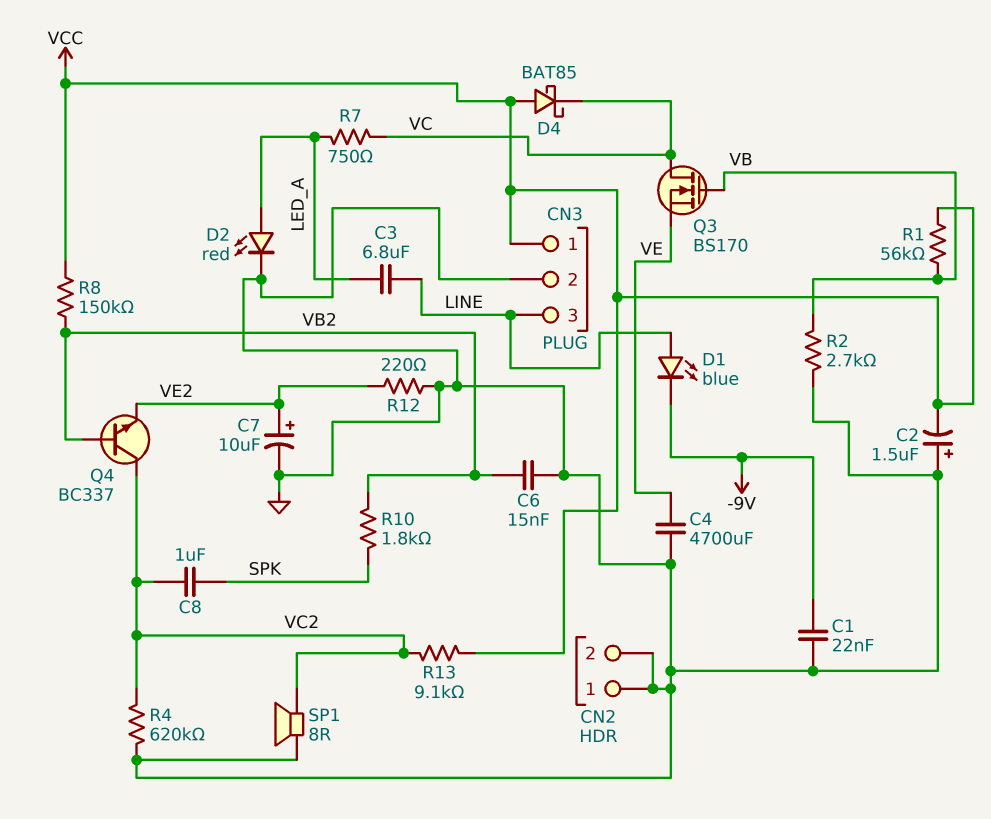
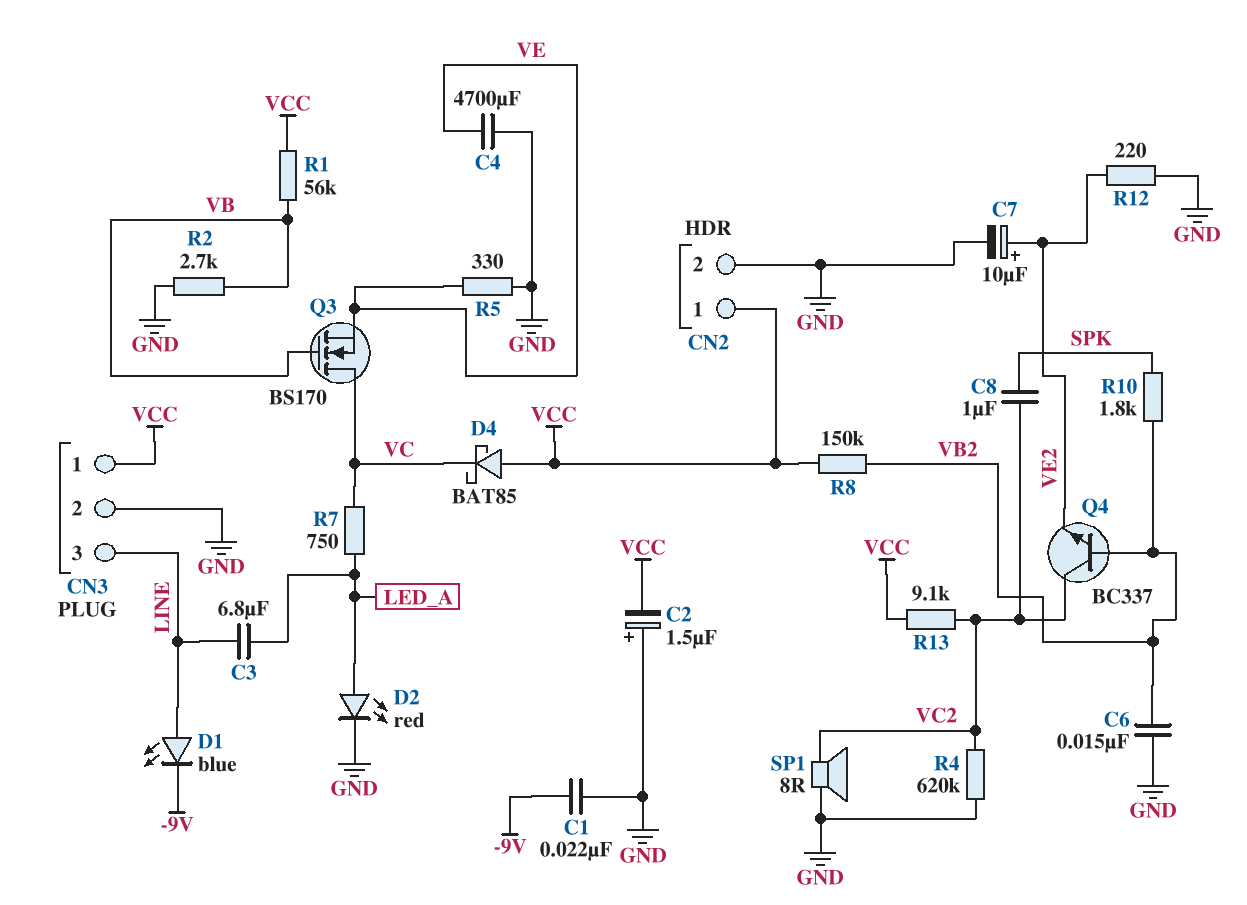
CN2 pin 1: GND -> VCC
R5: none -> 330 (GND, VE)

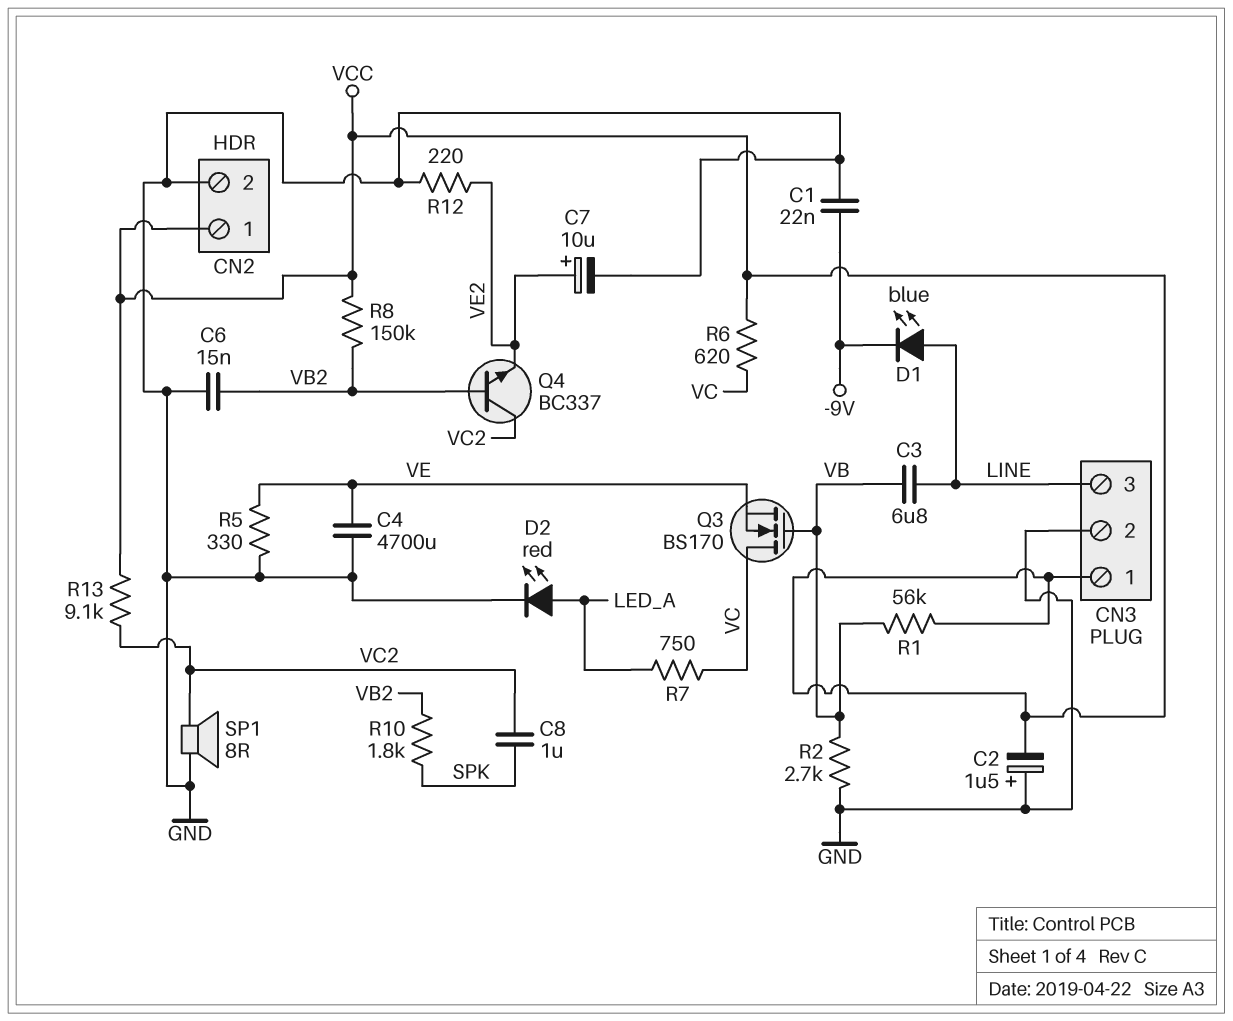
C3: 6.8uF (LED_A, LINE) -> 6.8uF (LINE, VB)
D4: schottky BAT85 (A VCC, K VC) -> none
R4: 620k (GND, VC2) -> none
R6: none -> 620 (VC, VCC)

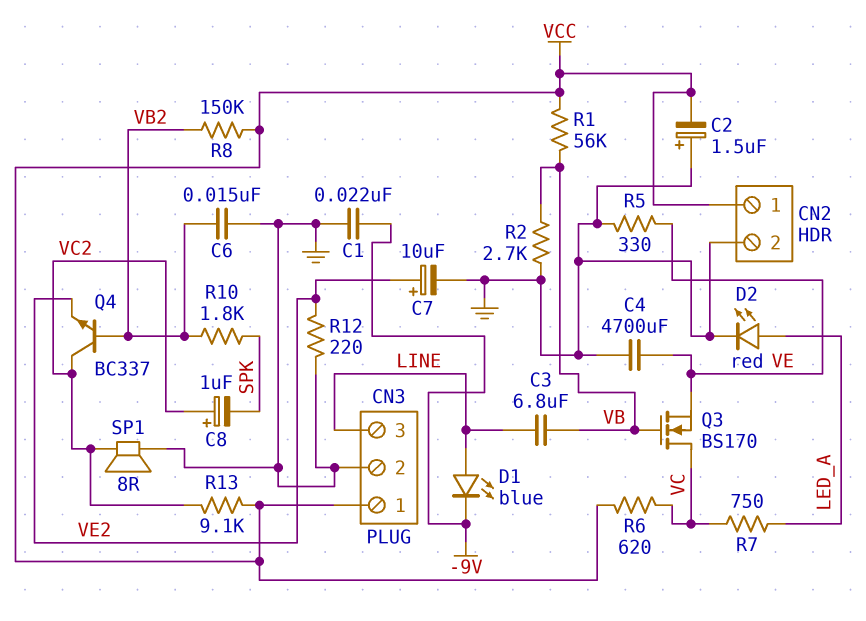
C8: 1uF (SPK, VC2) -> 1uF (plus VC2, minus SPK)

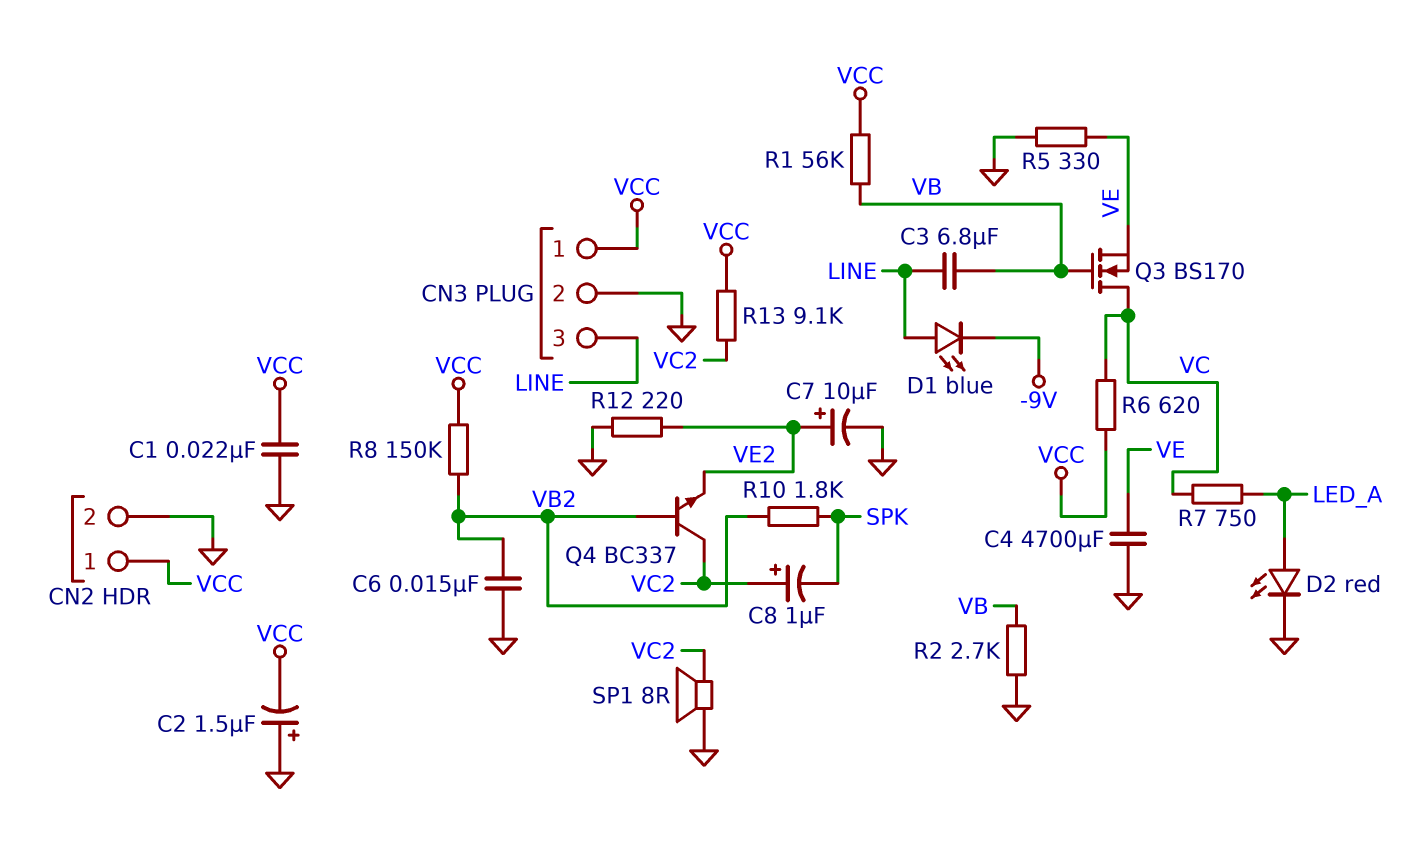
C1: 22nF (-9V, GND) -> 22nF (GND, VCC)

